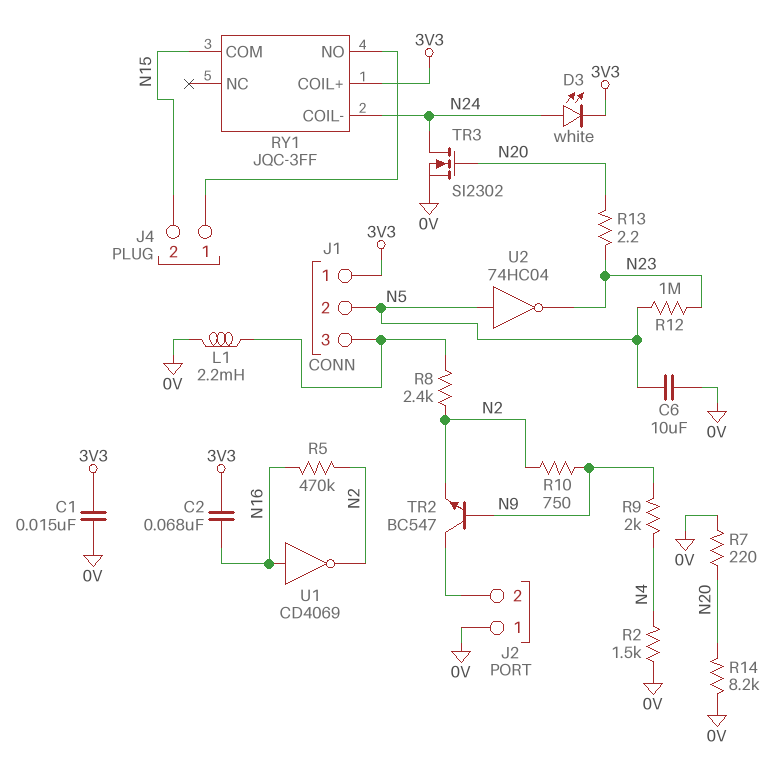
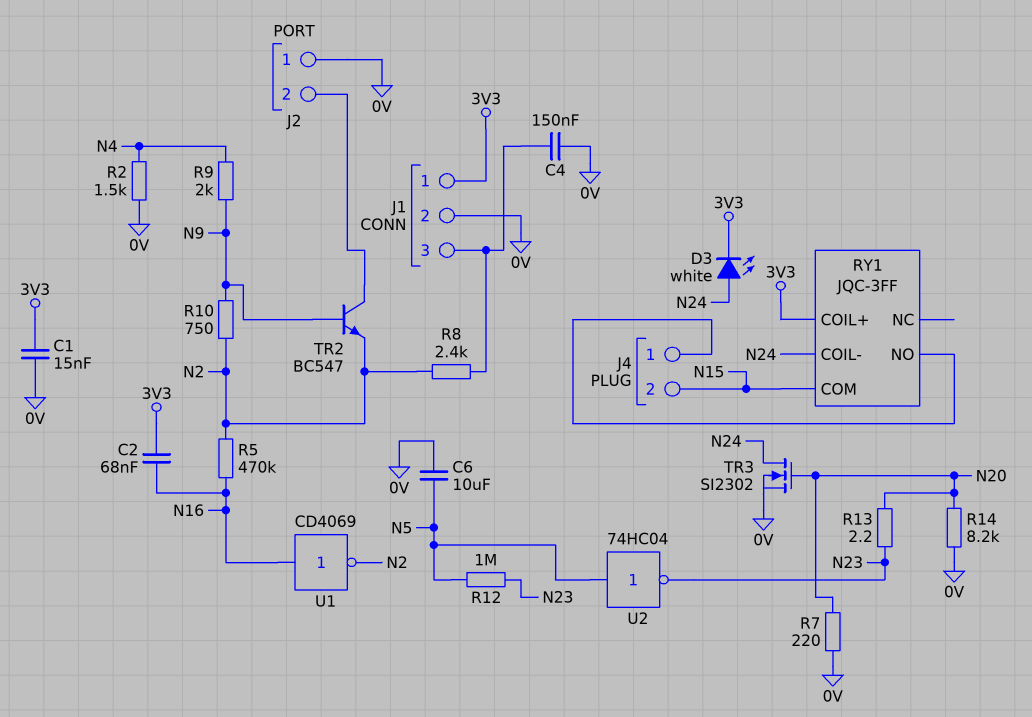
C4: none -> 150nF (0V, J1/3)
J1 pin 2: N5 -> 0V
L1: 2.2mH (0V, J1/3) -> none

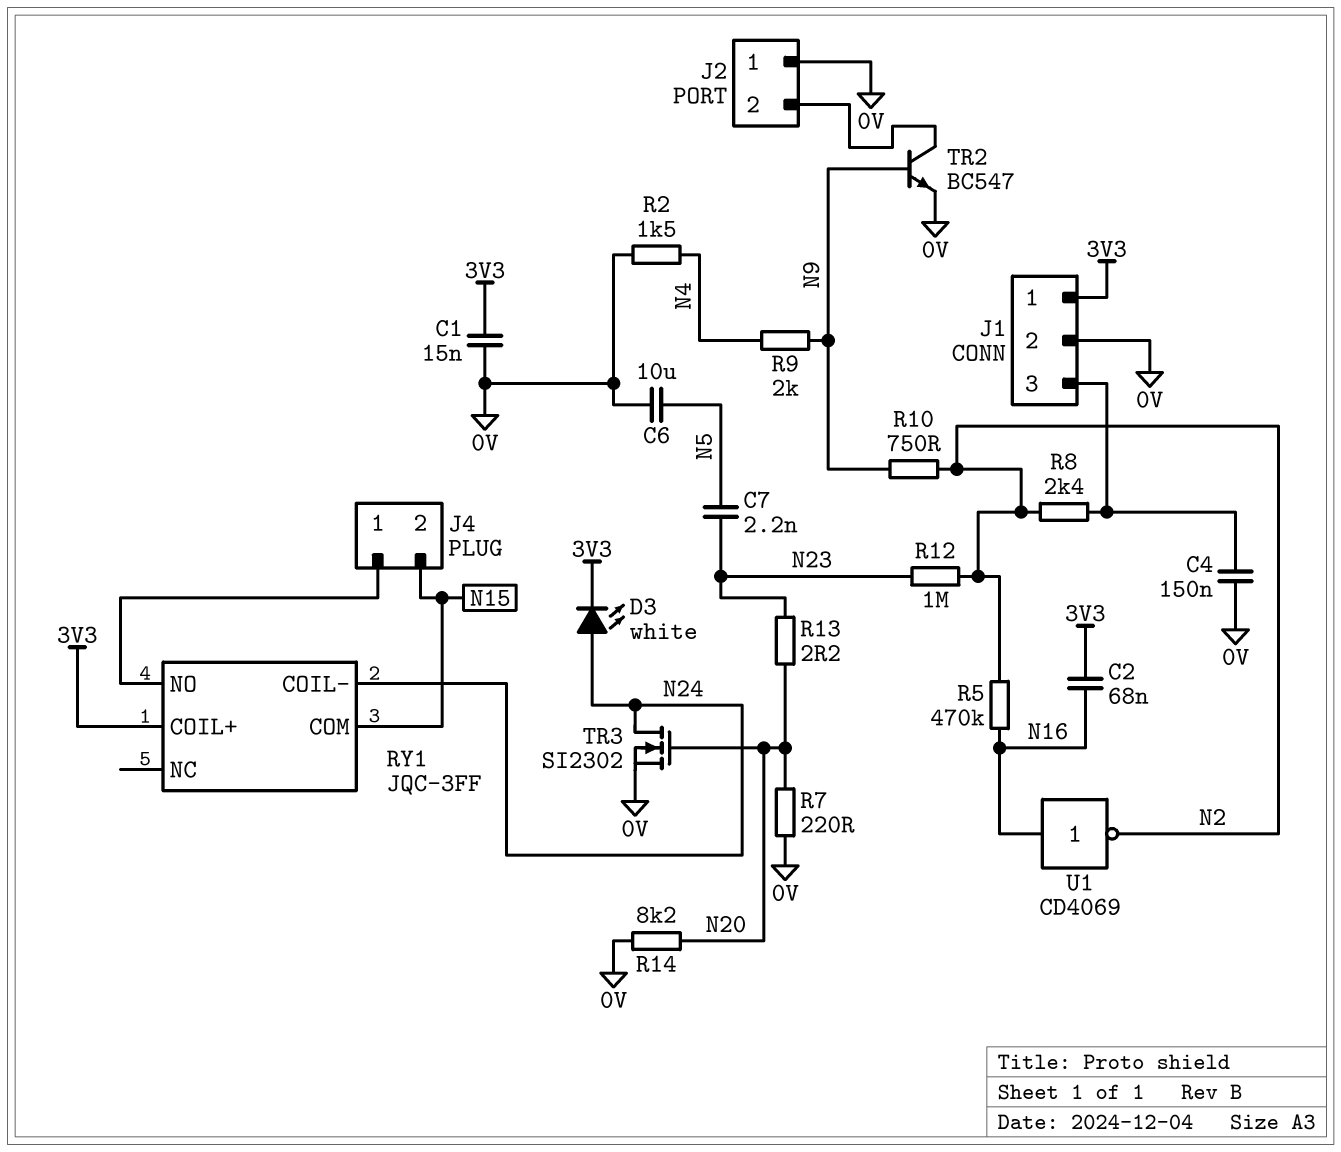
C7: none -> 2.2nF (N5, N23)
R12: 1M (N5, N23) -> 1M (N2, N23)
TR2: NPN BC547 (B N9, C J2/2, E N2) -> NPN BC547 (B N9, C J2/2, E 0V)
U2: NOT 74HC04 (in N5, out N23) -> none

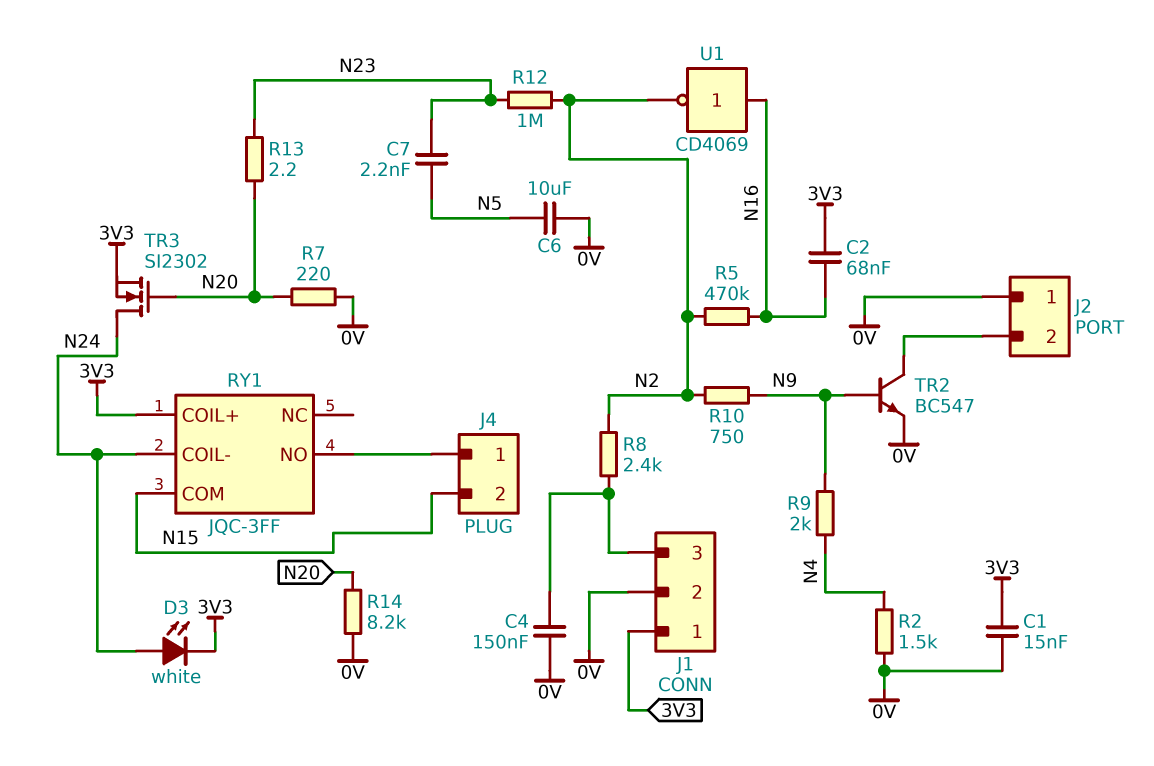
TR3: NMOS SI2302 (G N20, D N24, S 0V) -> NMOS SI2302 (G N20, D N24, S 3V3)

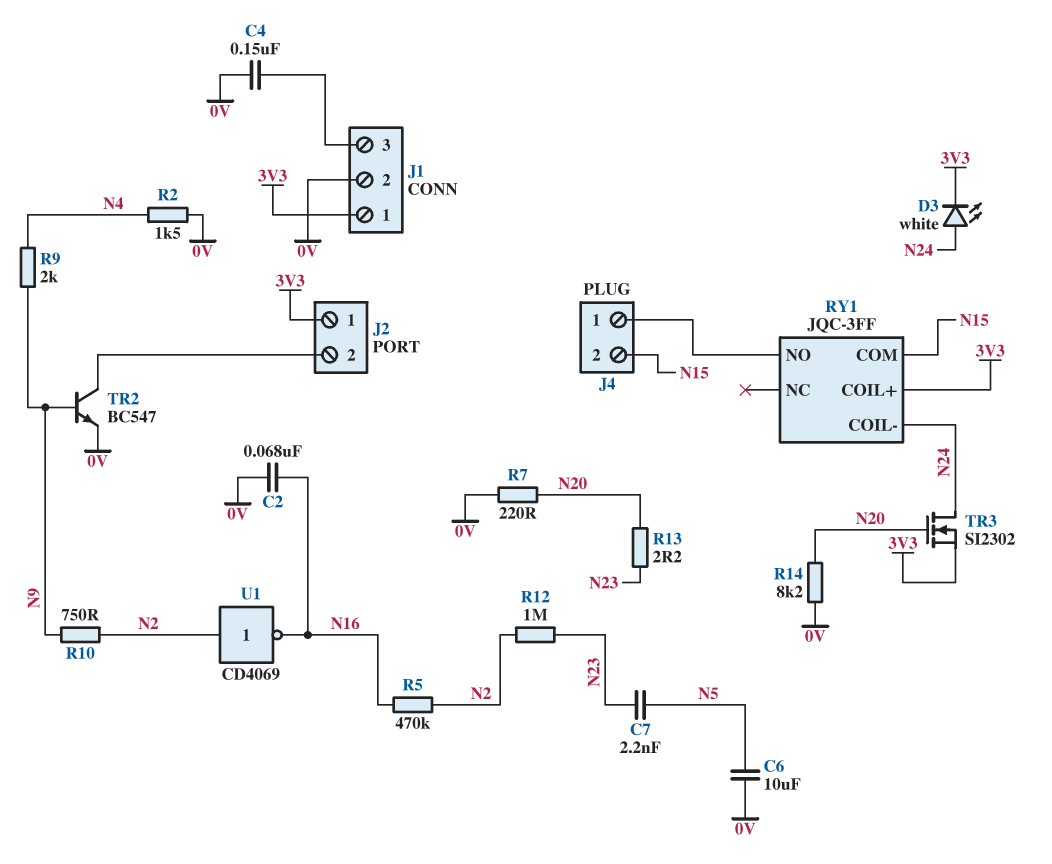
C1: 15nF (0V, 3V3) -> none
C2: 68nF (3V3, N16) -> 68nF (0V, N16)
J2 pin 1: 0V -> 3V3
R8: 2.4k (J1/3, N2) -> none
U1: NOT CD4069 (in N16, out N2) -> NOT CD4069 (in N2, out N16)

